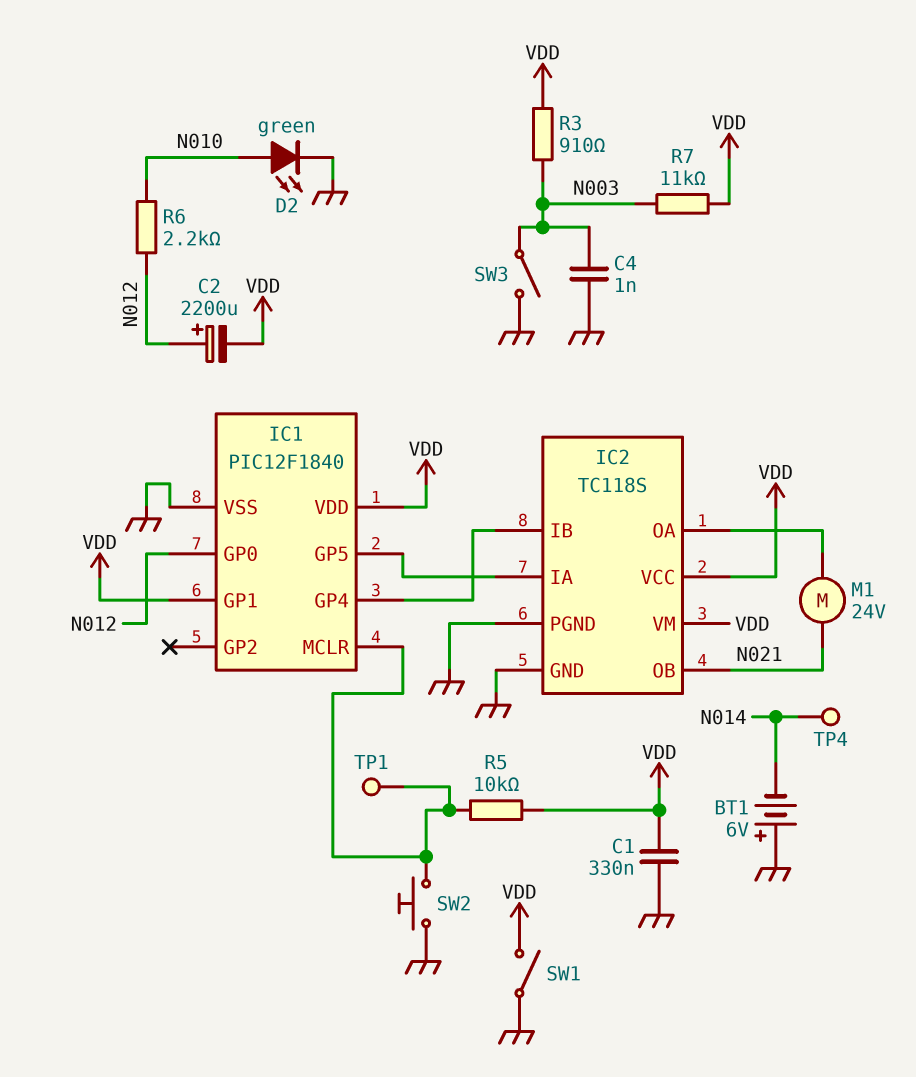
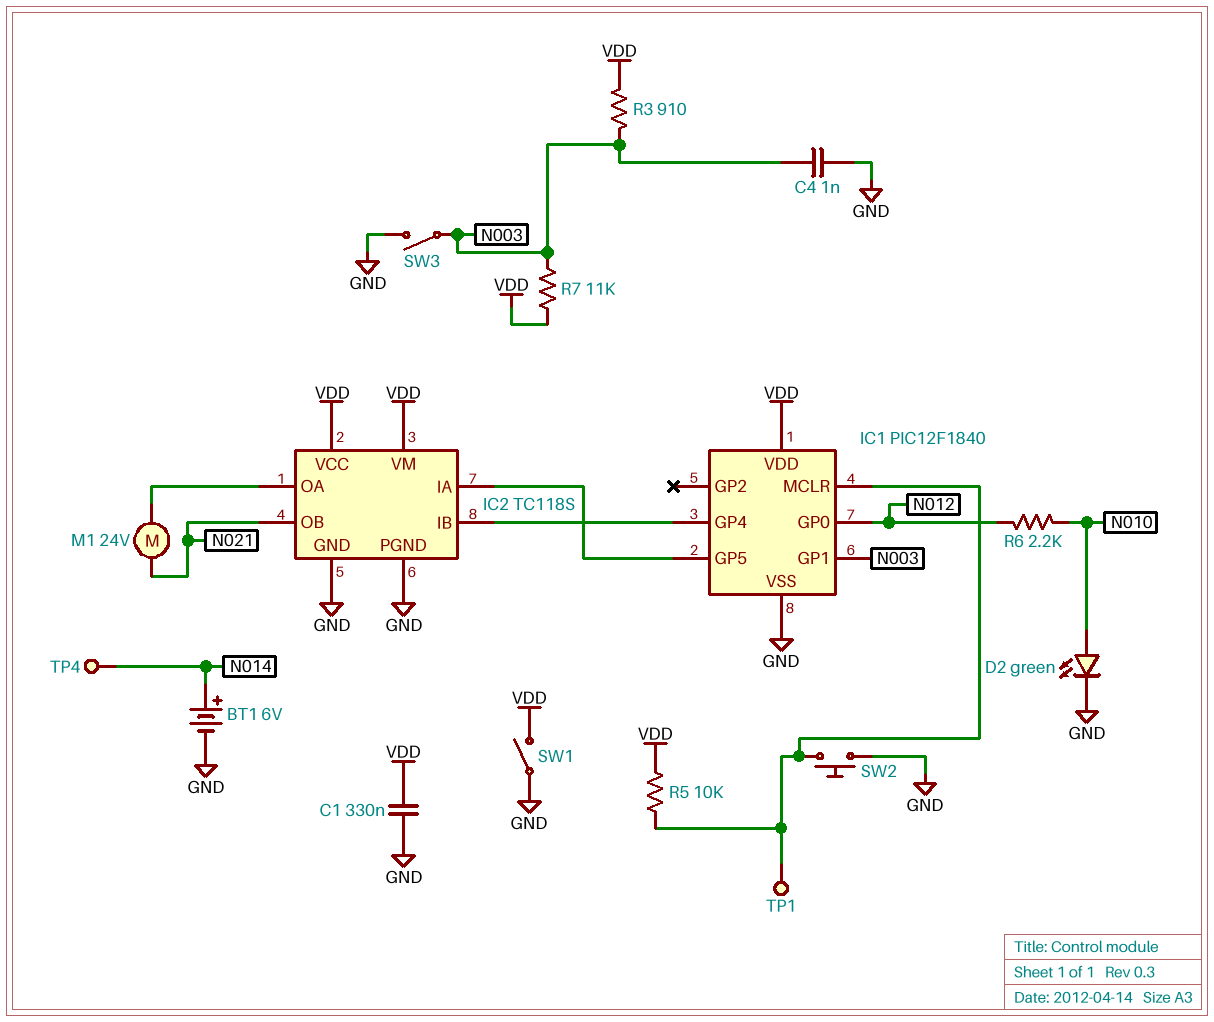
BT1: 6V (plus GND, minus N014) -> 6V (plus N014, minus GND)
C2: 2200uF (plus N012, minus VDD) -> none
IC1 pin GP1: VDD -> N003

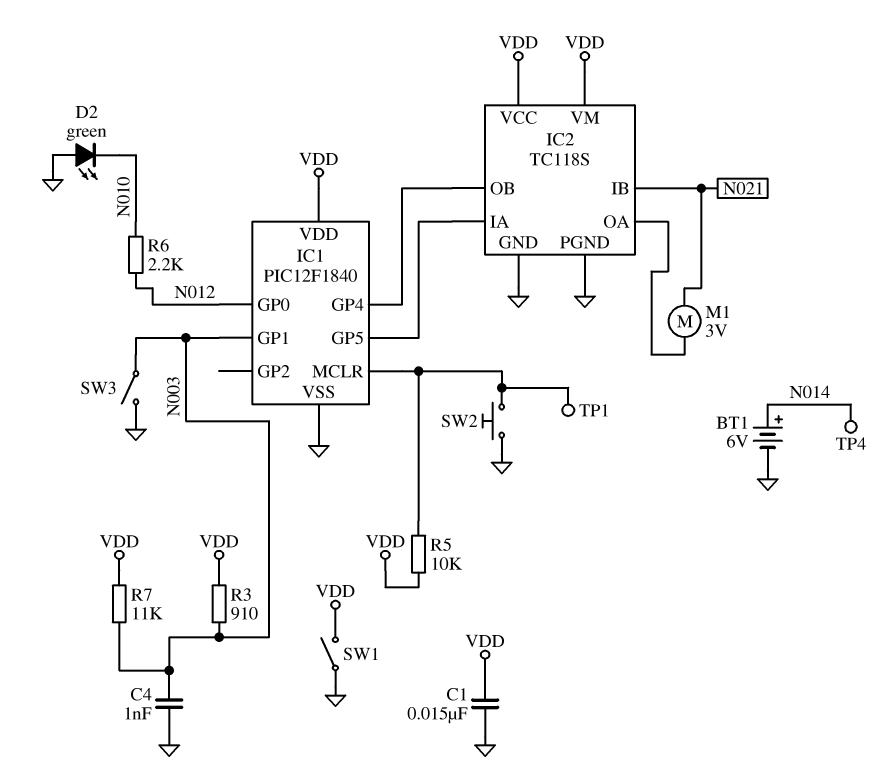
C1: 330nF (GND, VDD) -> 15nF (GND, VDD)
D2: LED green (A N010, K GND) -> LED green (A GND, K N010)
IC2 pin IB: IC1/GP4 -> N021
IC2 pin OB: N021 -> IC1/GP4
M1: motor 24V (IC2/OA, N021) -> motor 3V (IC2/OA, N021)

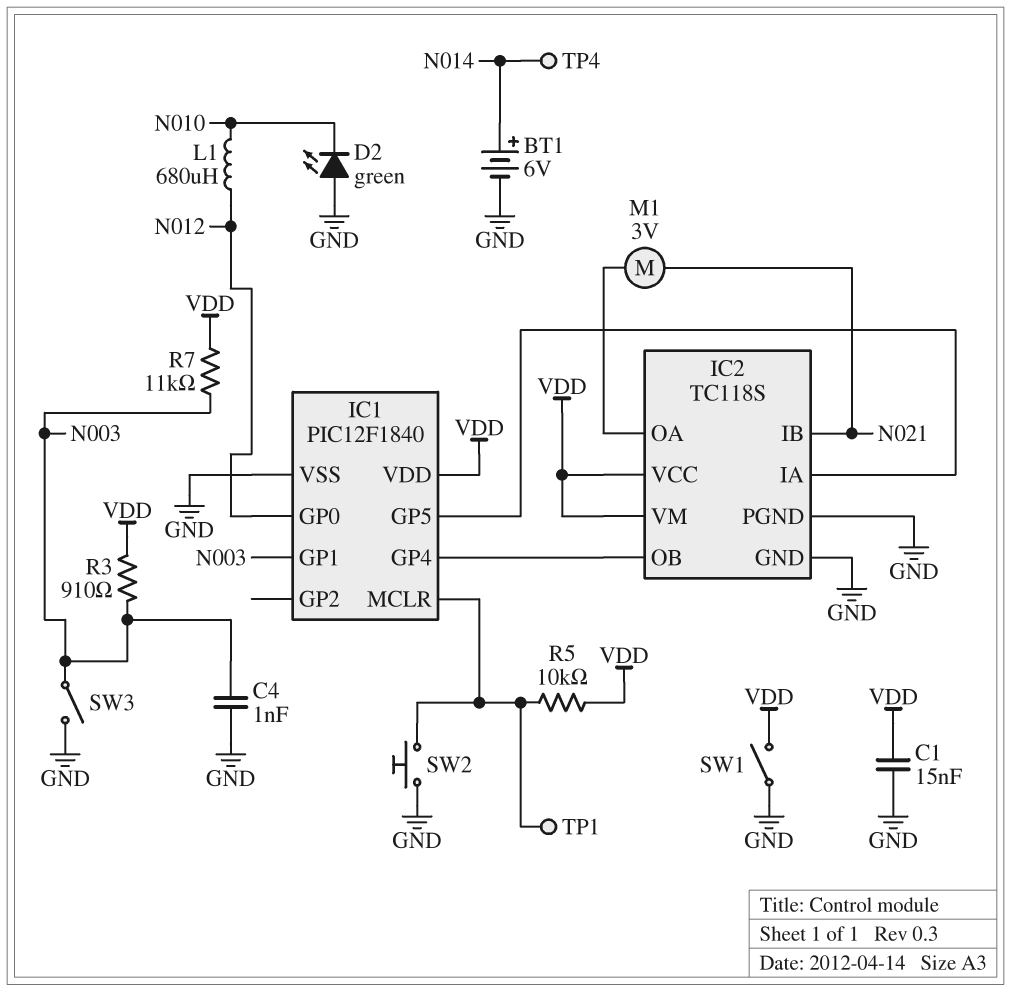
L1: none -> 680uH (N010, N012)
R6: 2.2k (N010, N012) -> none

